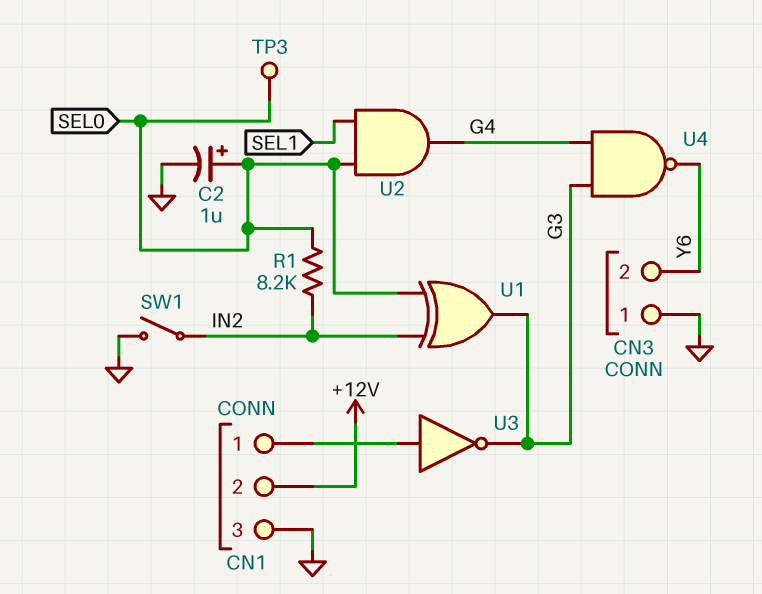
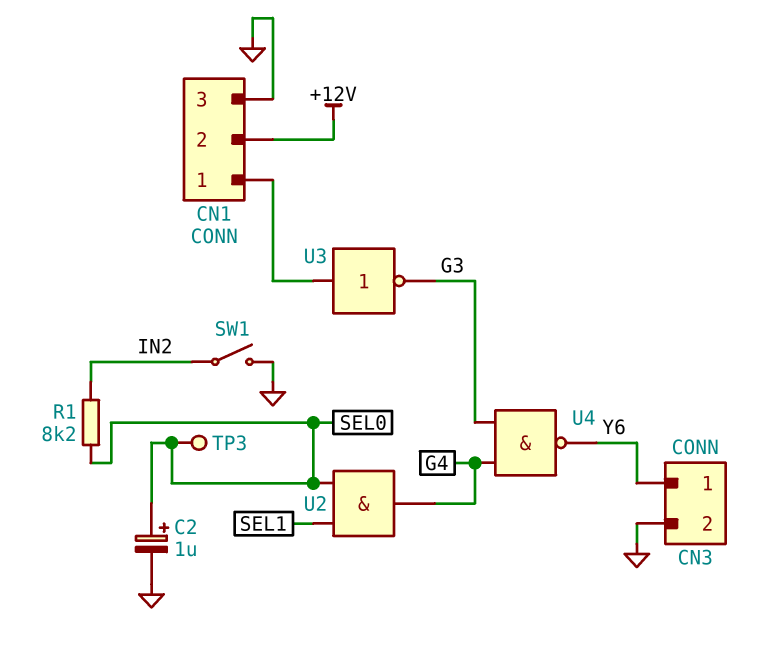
CN3 pin 1: GND -> Y6
CN3 pin 2: Y6 -> GND
U1: XOR (in IN2, in SEL0, out G3) -> none

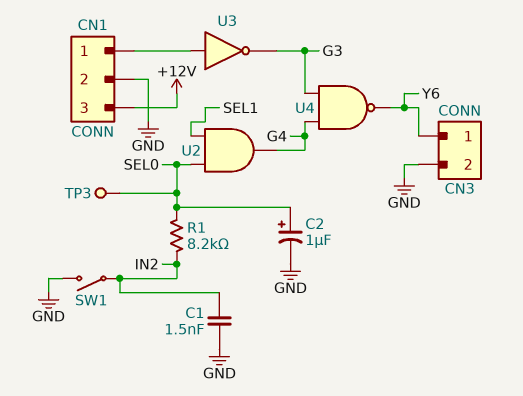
C1: none -> 1.5nF (GND, IN2)
CN1 pin 2: +12V -> GND
CN1 pin 3: GND -> +12V

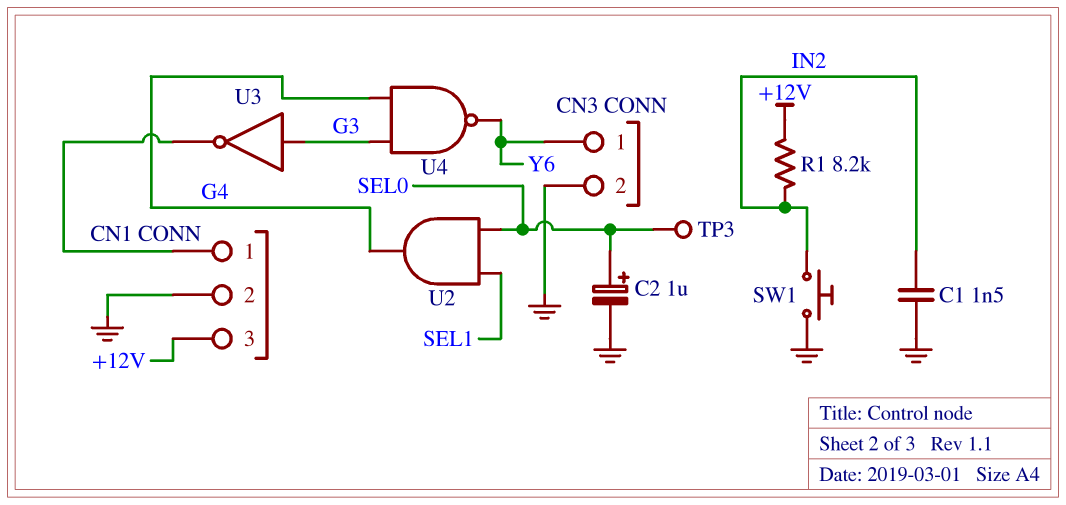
R1: 8.2k (IN2, SEL0) -> 8.2k (+12V, IN2)
SW1: switch (GND, IN2) -> button (GND, IN2)
U3: NOT (in CN1/1, out G3) -> NOT (in G3, out CN1/1)

